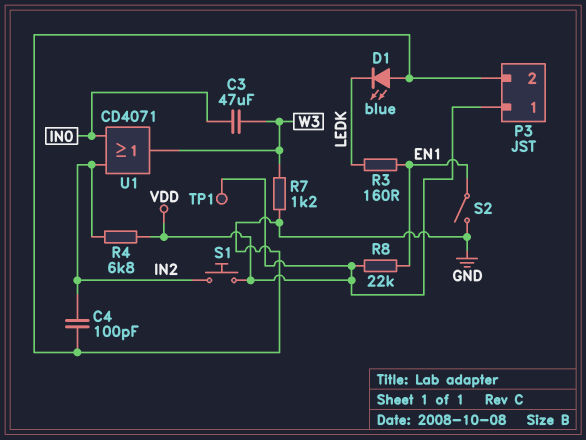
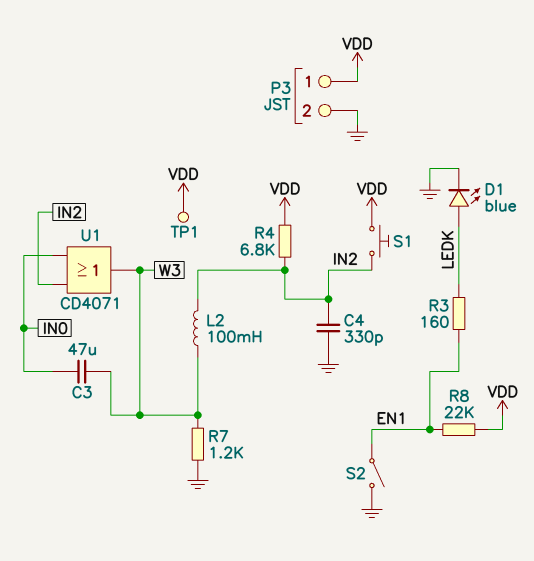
C4: 100pF (GND, IN2) -> 330pF (GND, IN2)
D1: LED blue (A GND, K LEDK) -> LED blue (A LEDK, K GND)
L2: none -> 100mH (IN2, W3)

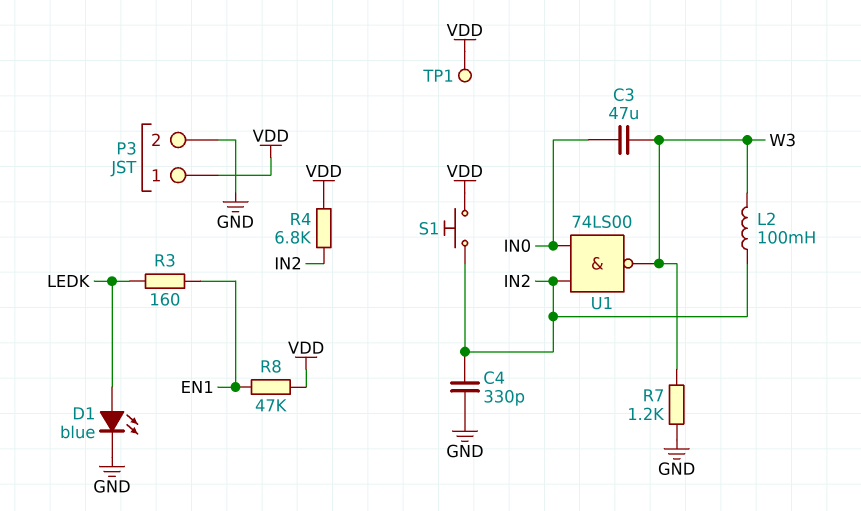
R8: 22k (EN1, VDD) -> 47k (EN1, VDD)
S2: switch (EN1, GND) -> none
U1: OR CD4071 (in IN0, in IN2, out W3) -> NAND 74LS00 (in IN0, in IN2, out W3)

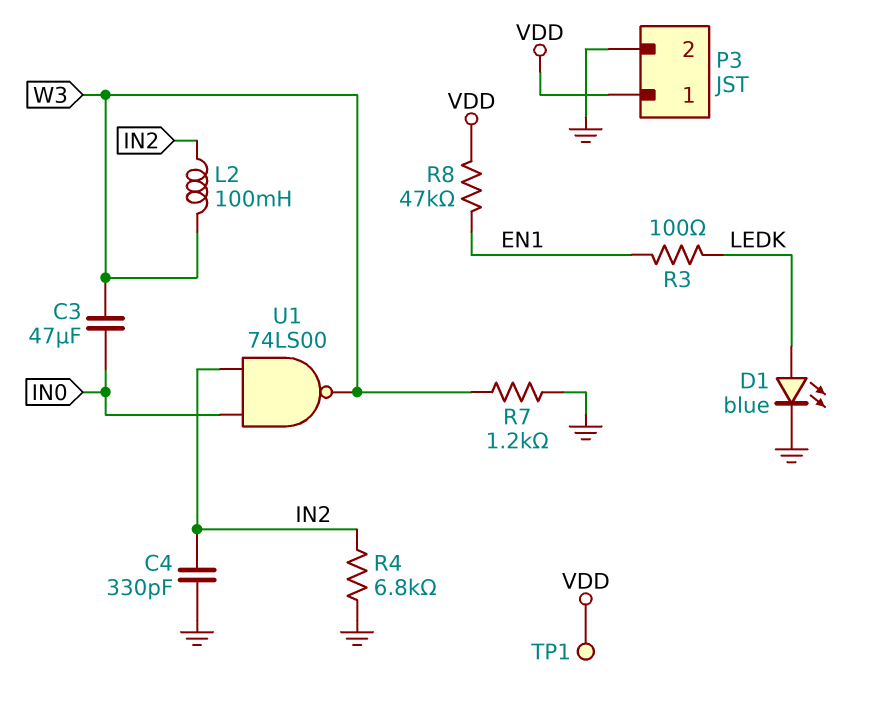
R3: 160 (EN1, LEDK) -> 100 (EN1, LEDK)
R4: 6.8k (IN2, VDD) -> 6.8k (GND, IN2)
S1: button (IN2, VDD) -> none

